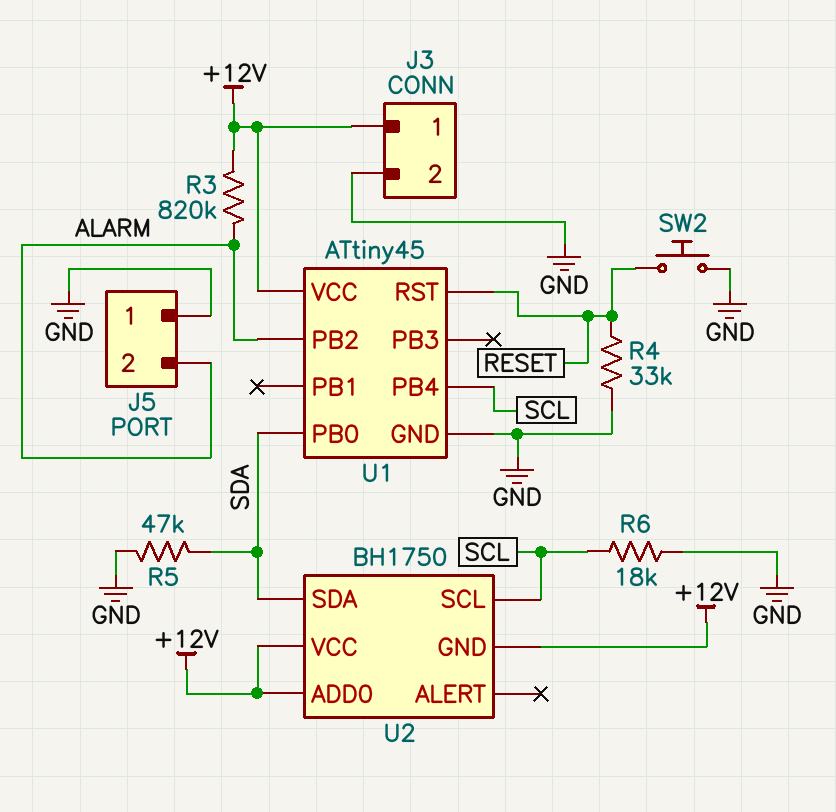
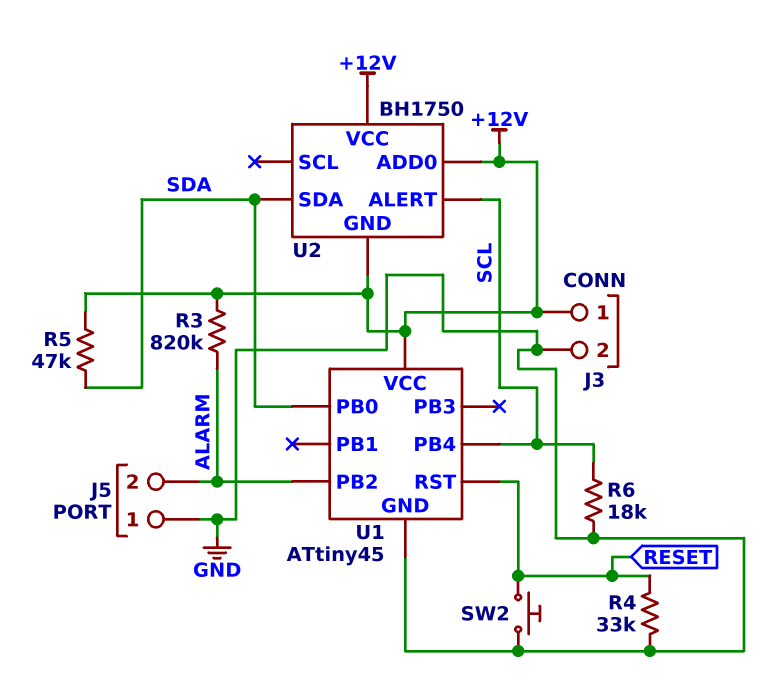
R5: 47k (GND, SDA) -> 47k (+12V, SDA)
U2 pin ALERT: none -> SCL
U2 pin SCL: SCL -> none

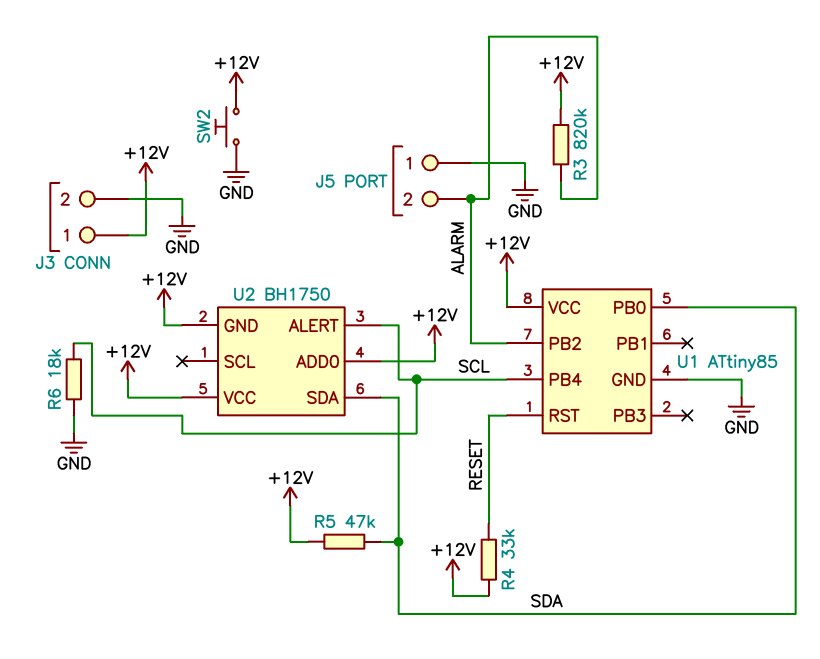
R4: 33k (GND, RESET) -> 33k (+12V, RESET)
SW2: button (GND, RESET) -> button (+12V, GND)
U1: ATtiny45 -> ATtiny85

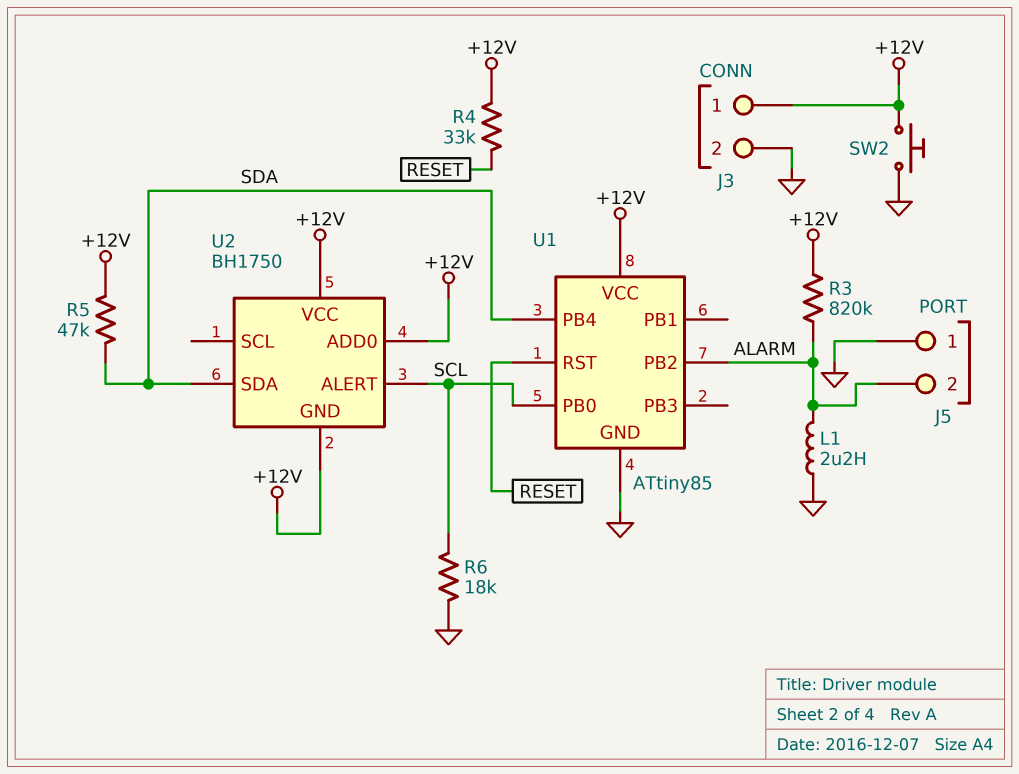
L1: none -> 2.2uH (ALARM, GND)
U1 pin PB0: SDA -> SCL
U1 pin PB4: SCL -> SDA

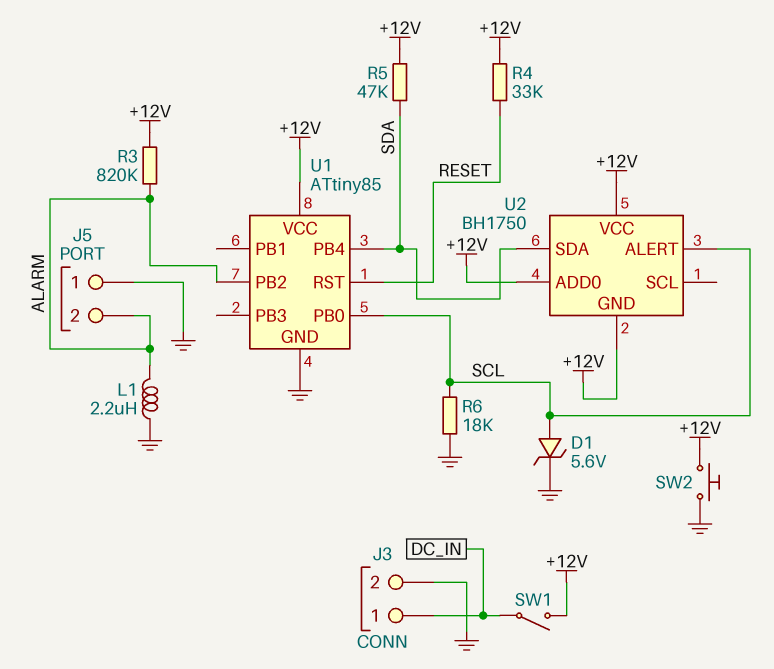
D1: none -> zener 5.6V (A SCL, K GND)
J3 pin 1: +12V -> DC_IN
SW1: none -> switch (+12V, DC_IN)

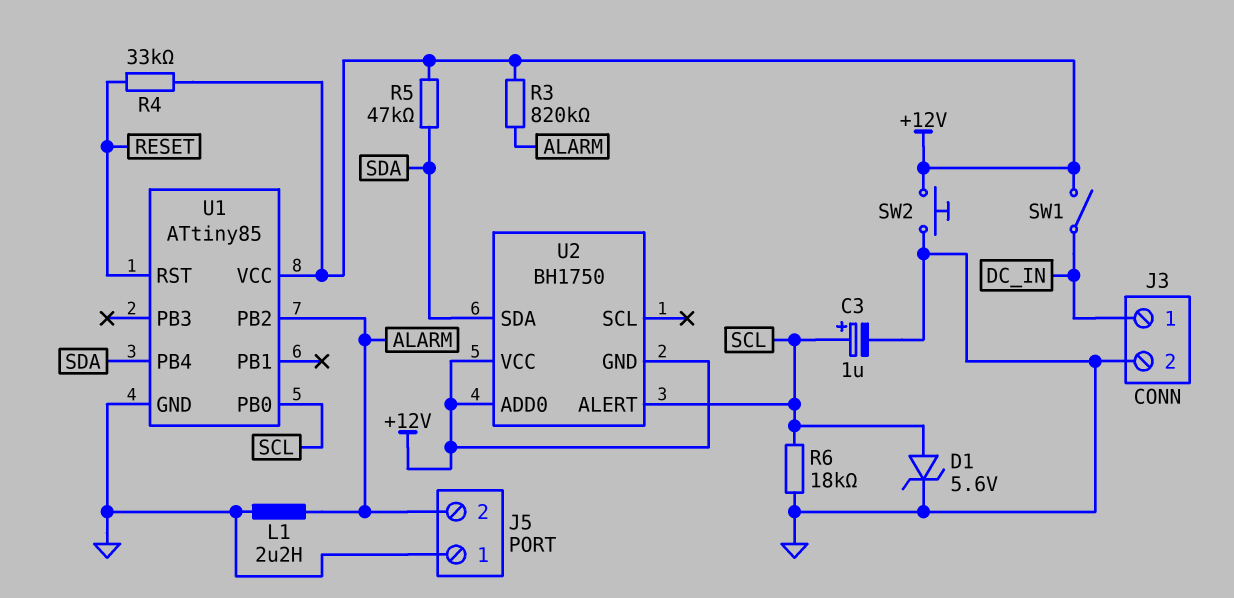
C3: none -> 1uF (plus SCL, minus GND)

